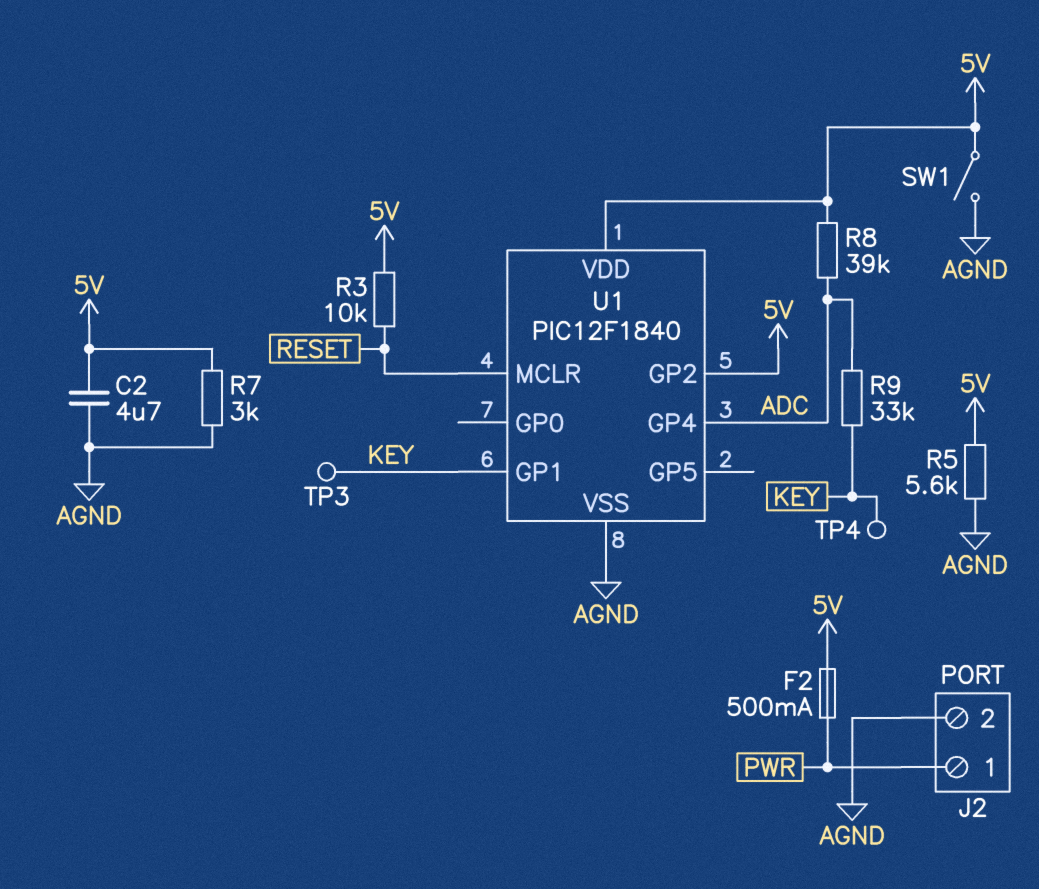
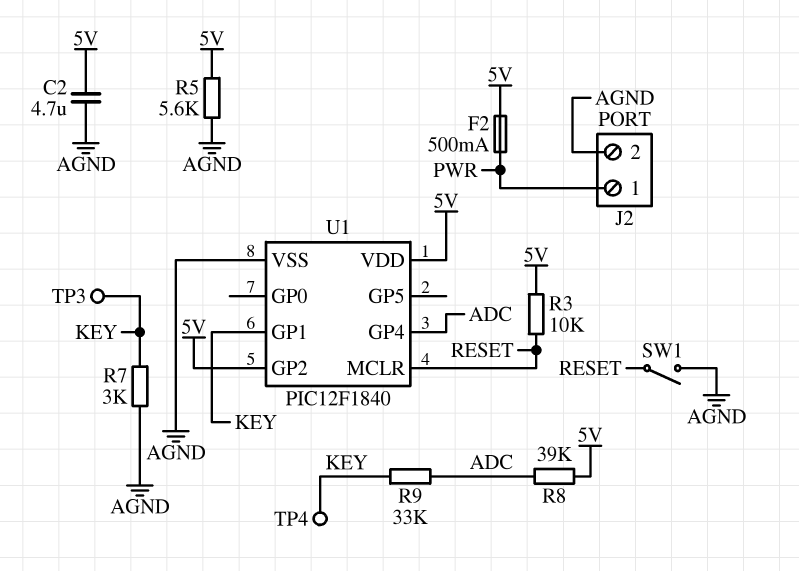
R7: 3k (5V, AGND) -> 3k (AGND, KEY)
SW1: switch (5V, AGND) -> switch (AGND, RESET)

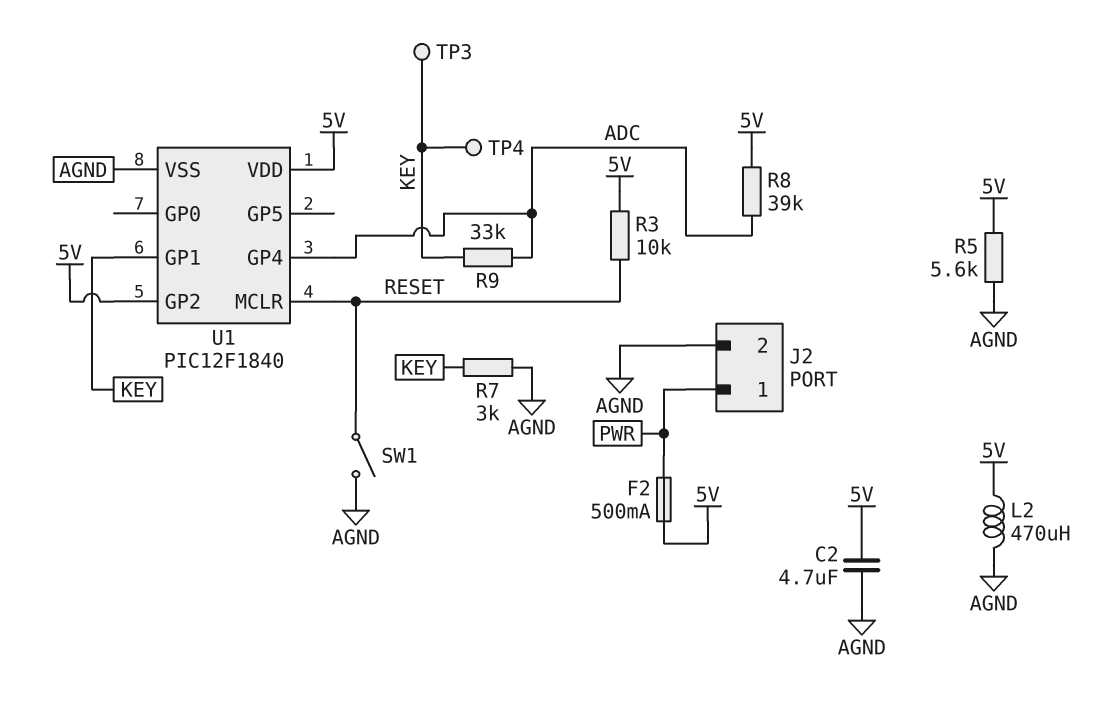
L2: none -> 470uH (5V, AGND)

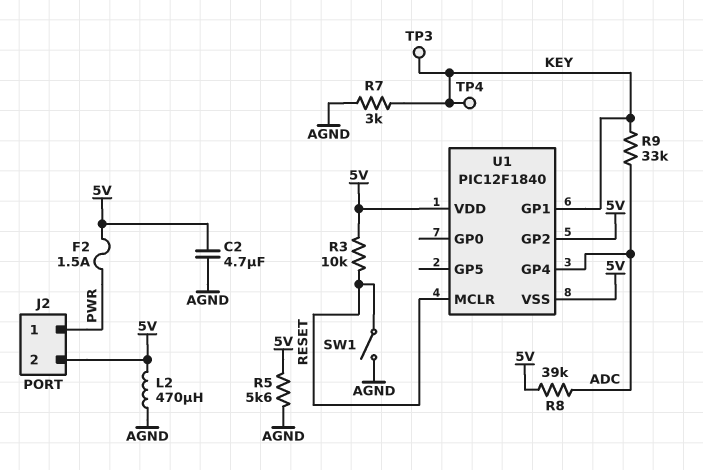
F2: 500mA (5V, PWR) -> 1.5A (5V, PWR)
J2 pin 2: AGND -> 5V
U1 pin VSS: AGND -> 5V

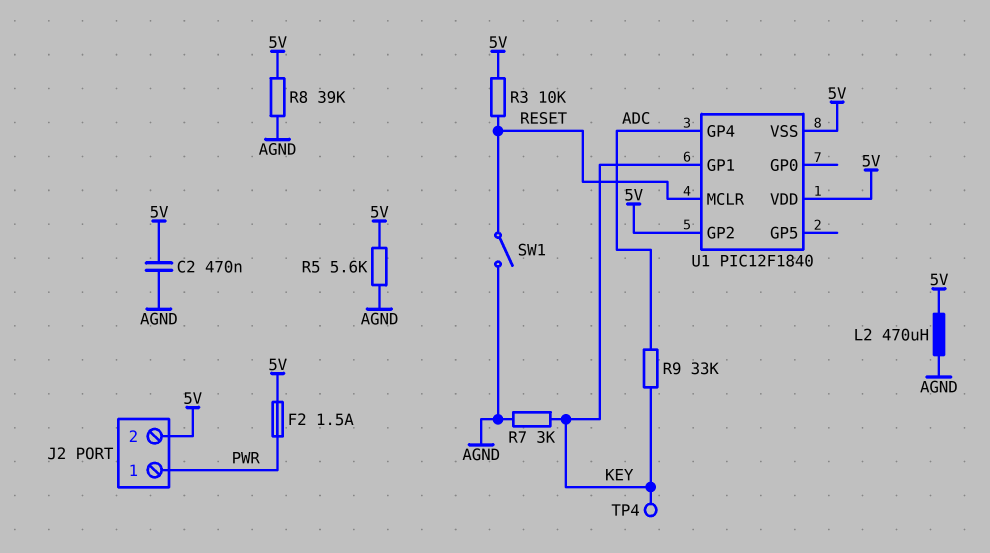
C2: 4.7uF (5V, AGND) -> 470nF (5V, AGND)
R8: 39k (5V, ADC) -> 39k (5V, AGND)
TP3: test point (KEY) -> none

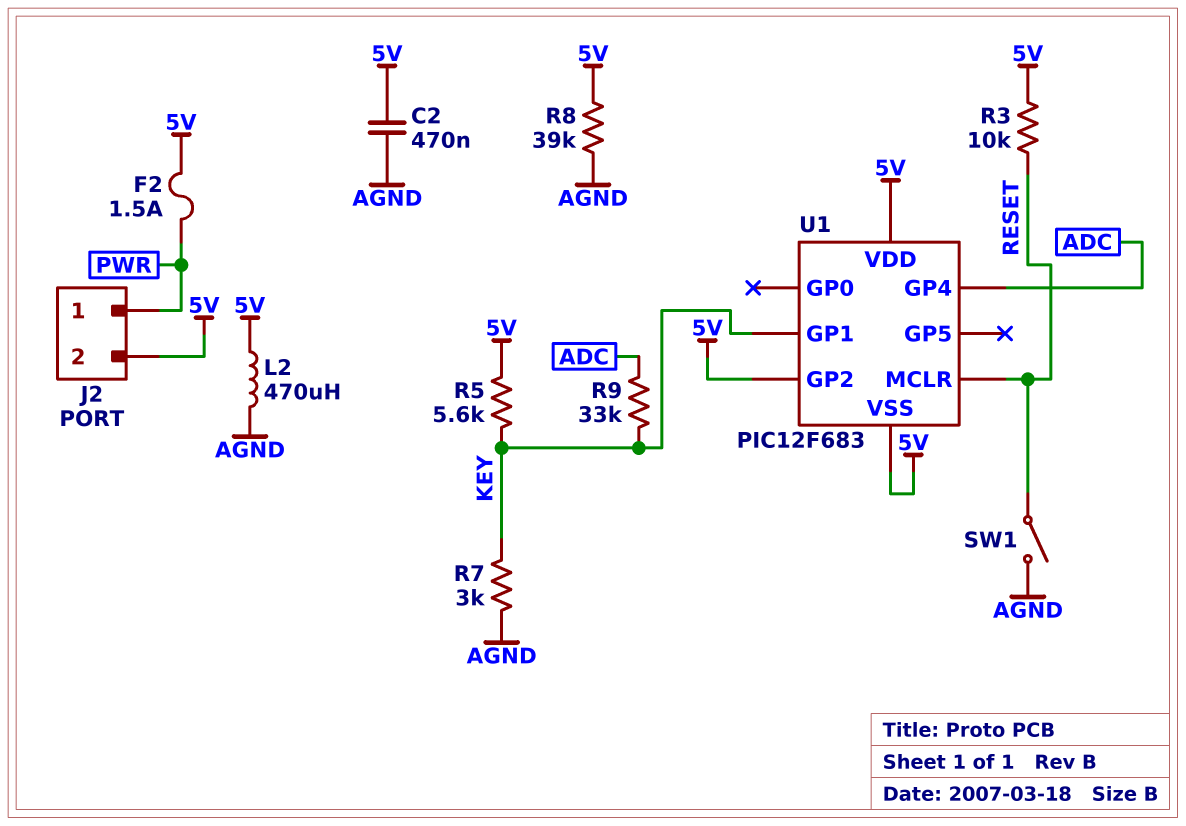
R5: 5.6k (5V, AGND) -> 5.6k (5V, KEY)
TP4: test point (KEY) -> none
U1: PIC12F1840 -> PIC12F683

